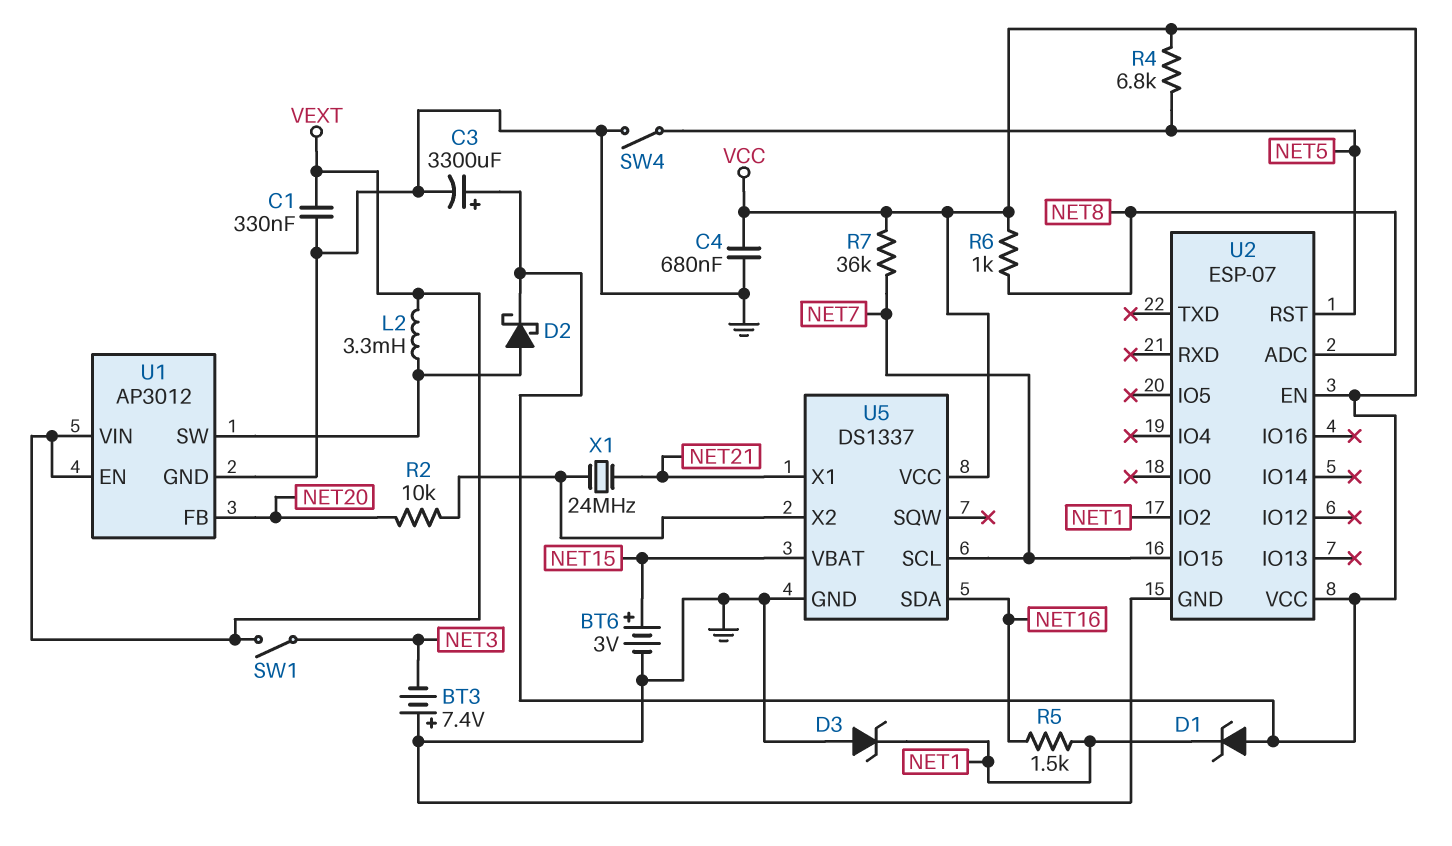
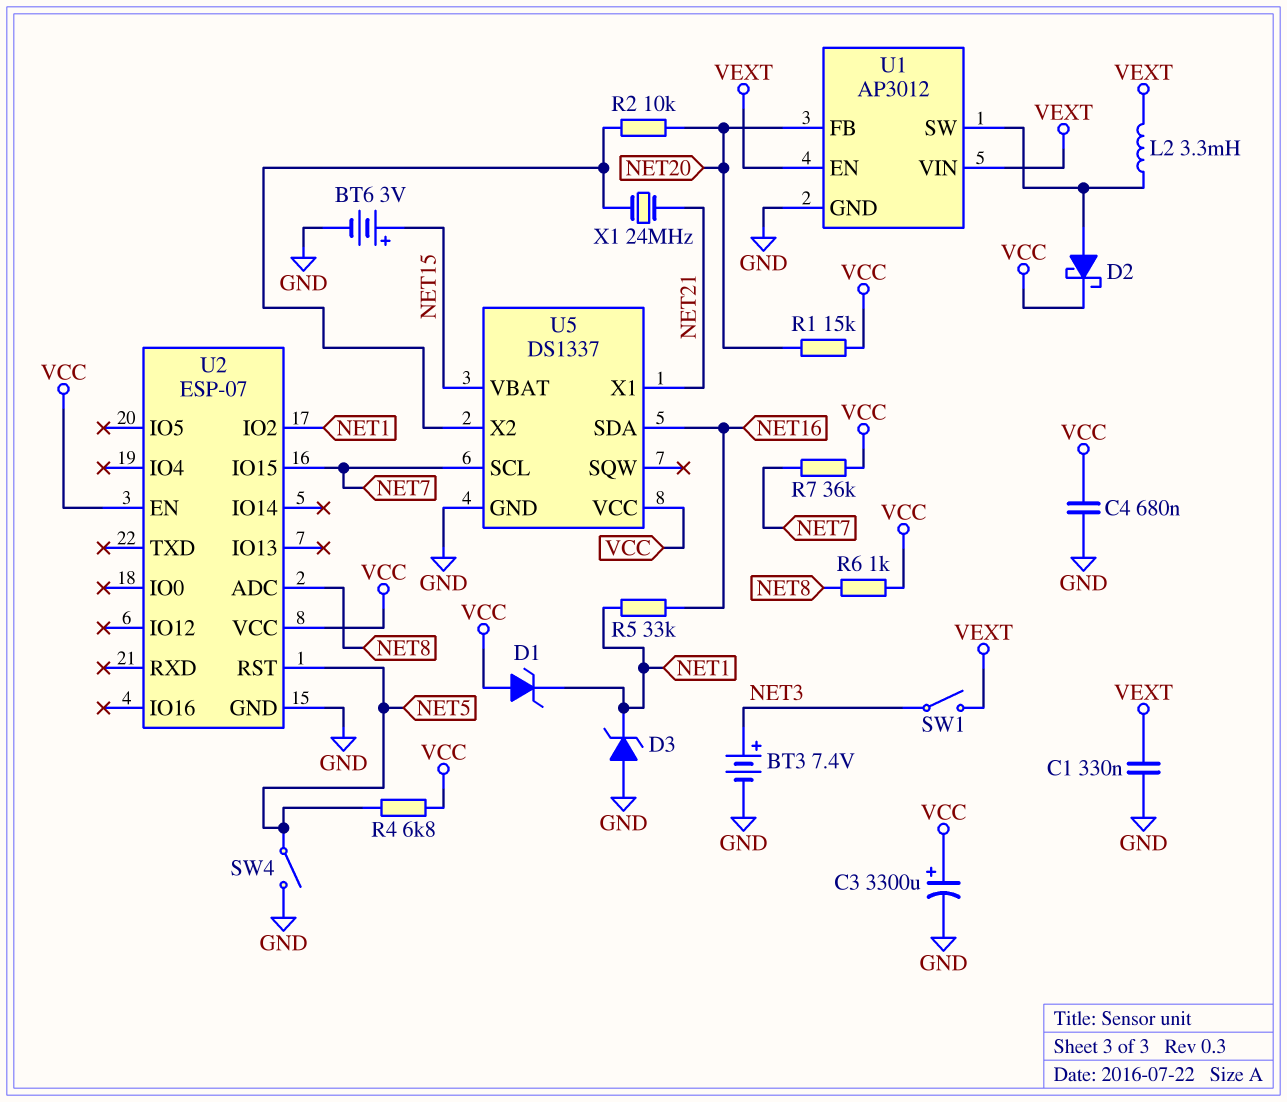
BT3: 7.4V (plus GND, minus NET3) -> 7.4V (plus NET3, minus GND)
R1: none -> 15k (NET20, VCC)
R5: 1.5k (NET1, NET16) -> 33k (NET1, NET16)

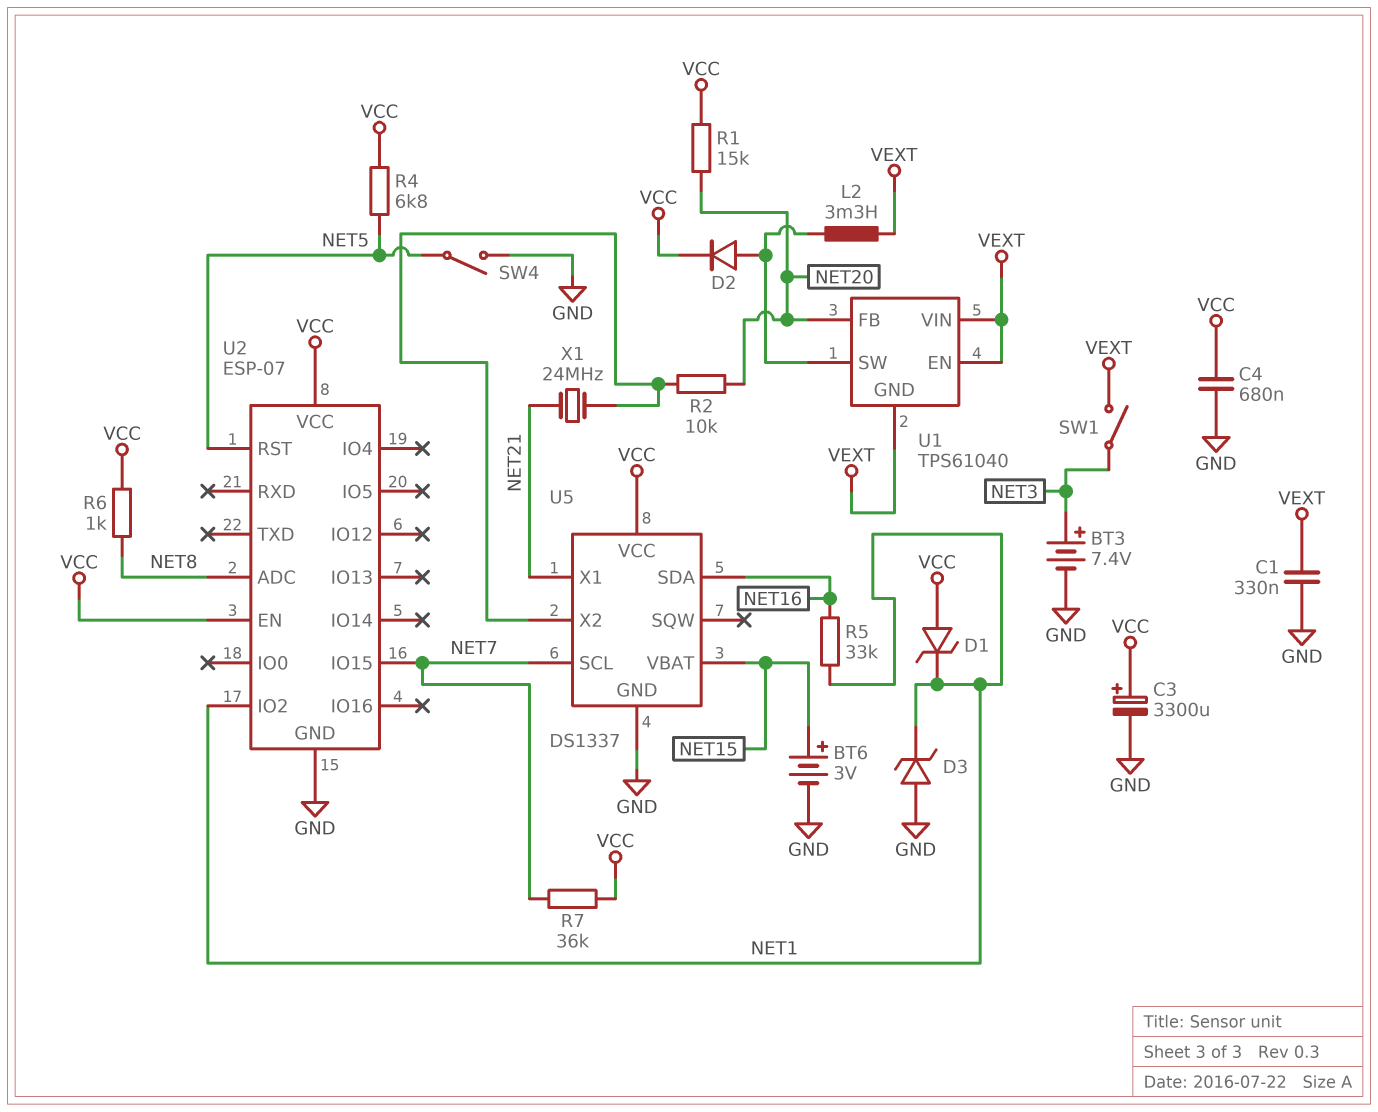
D2: schottky (A U1/SW, K VCC) -> diode (A U1/SW, K VCC)
U1: AP3012 -> TPS61040
U1 pin GND: GND -> VEXT

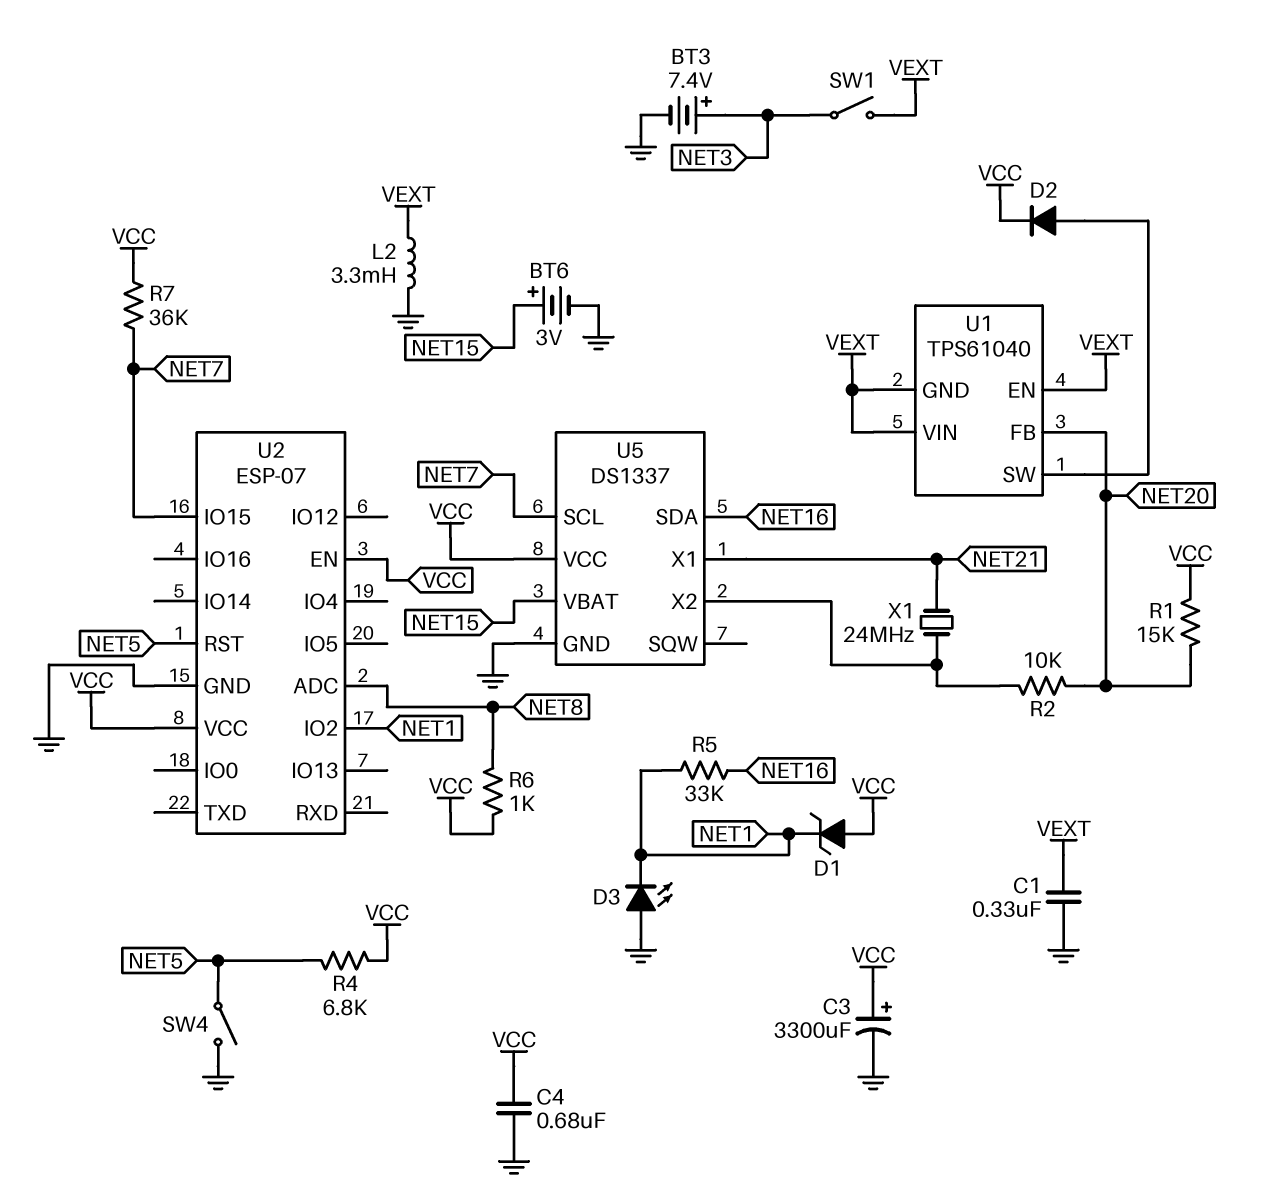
D3: zener (A GND, K NET1) -> LED (A GND, K NET1)
L2: 3.3mH (U1/SW, VEXT) -> 3.3mH (GND, VEXT)

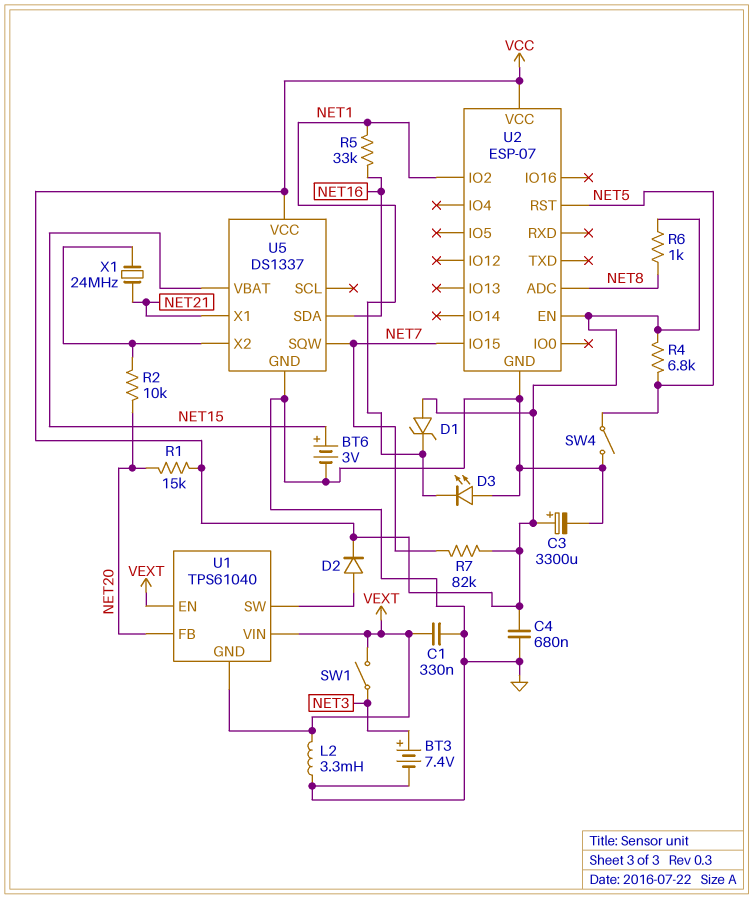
R7: 36k (NET7, VCC) -> 82k (NET7, VCC)
U5 pin SCL: NET7 -> none
U5 pin SQW: none -> NET7

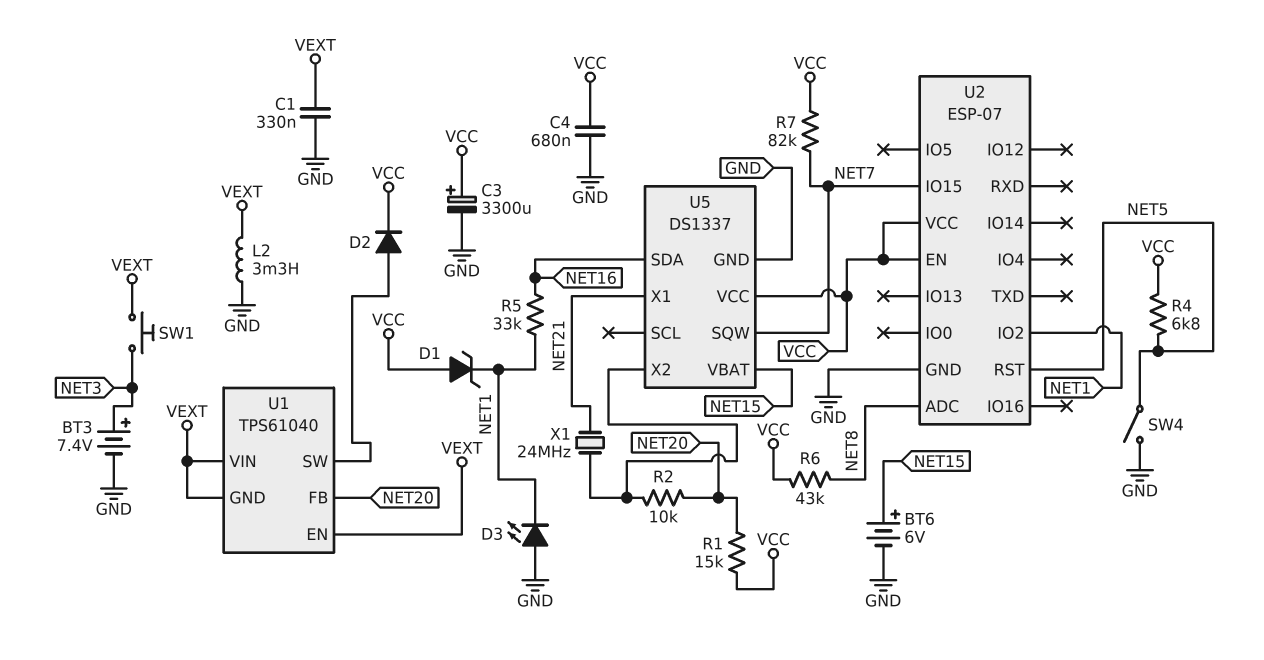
BT6: 3V (plus NET15, minus GND) -> 6V (plus NET15, minus GND)
R6: 1k (NET8, VCC) -> 43k (NET8, VCC)
SW1: switch (NET3, VEXT) -> button (NET3, VEXT)

